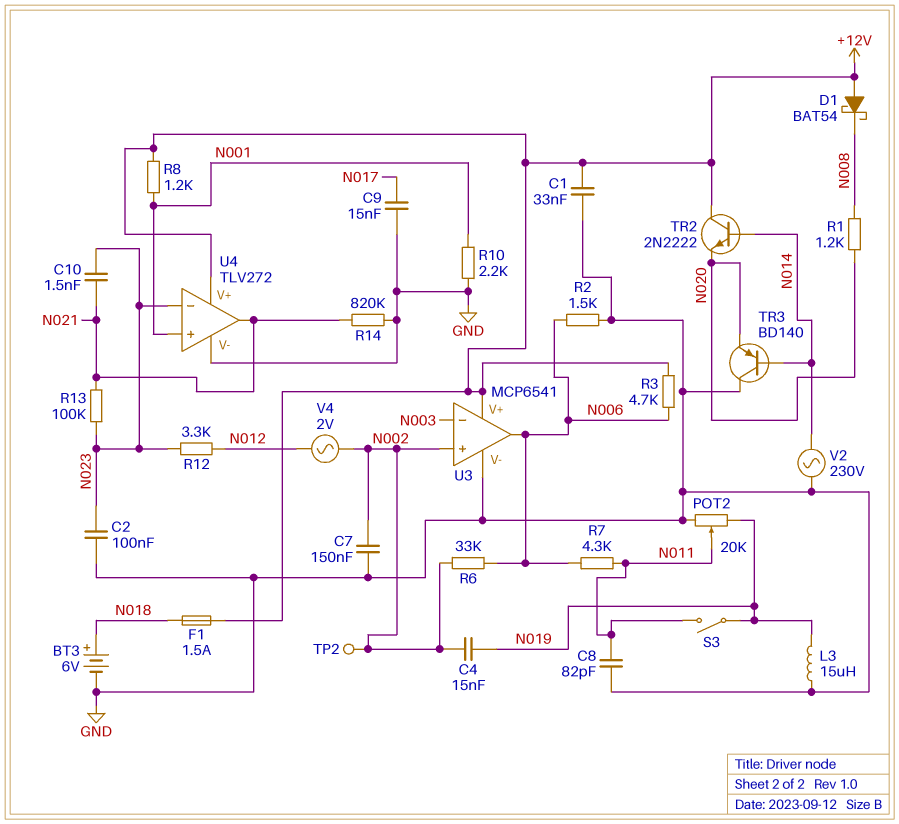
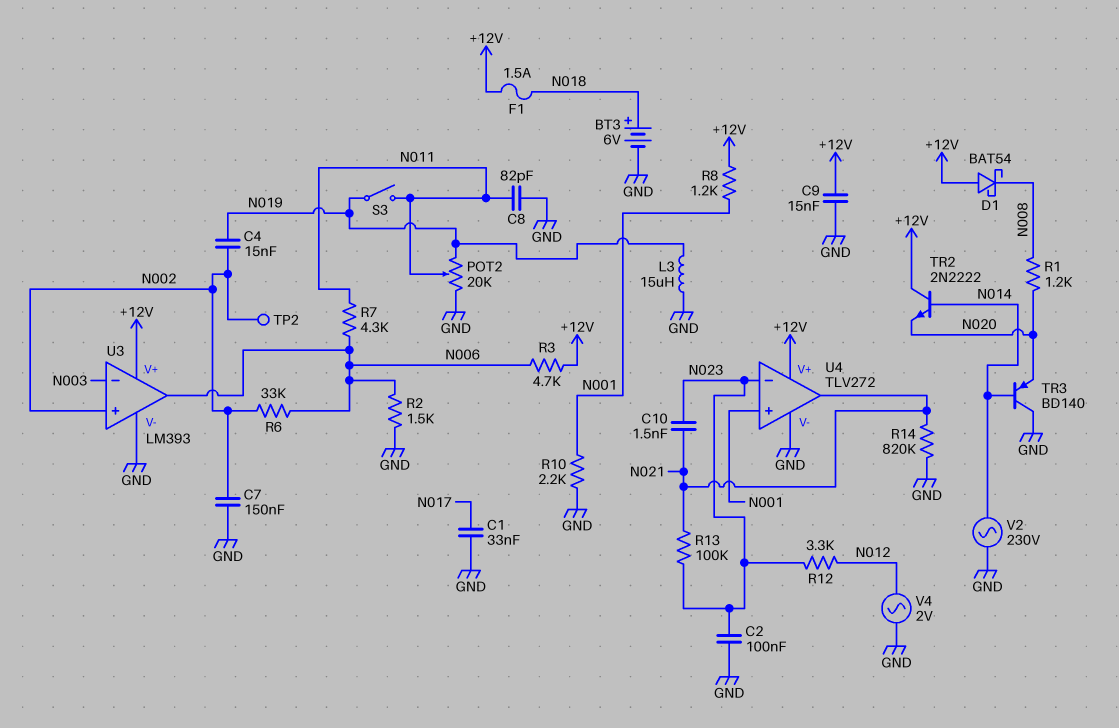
C1: 33nF (+12V, GND) -> 33nF (GND, N017)
C9: 15nF (GND, N017) -> 15nF (+12V, GND)
U3: MCP6541 -> LM393
V4: AC 2V (N002, N012) -> AC 2V (GND, N012)

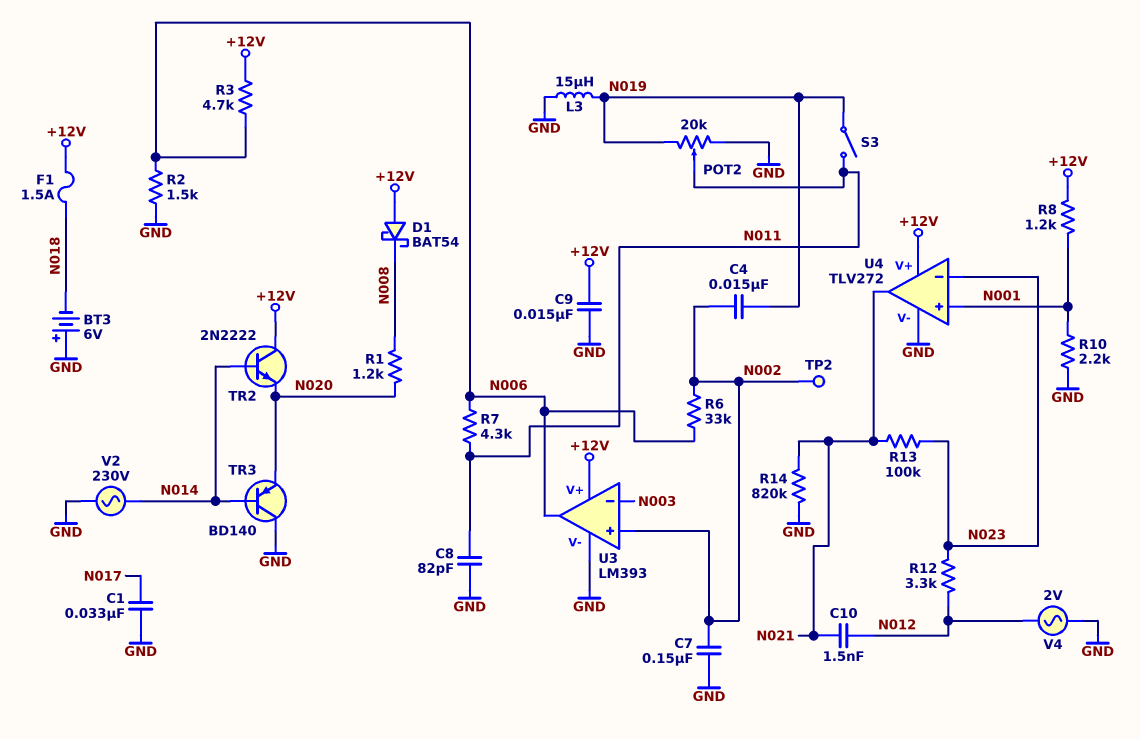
BT3: 6V (plus N018, minus GND) -> 6V (plus GND, minus N018)
C2: 100nF (GND, N023) -> none
C10: 1.5nF (N021, N023) -> 1.5nF (N012, N021)

